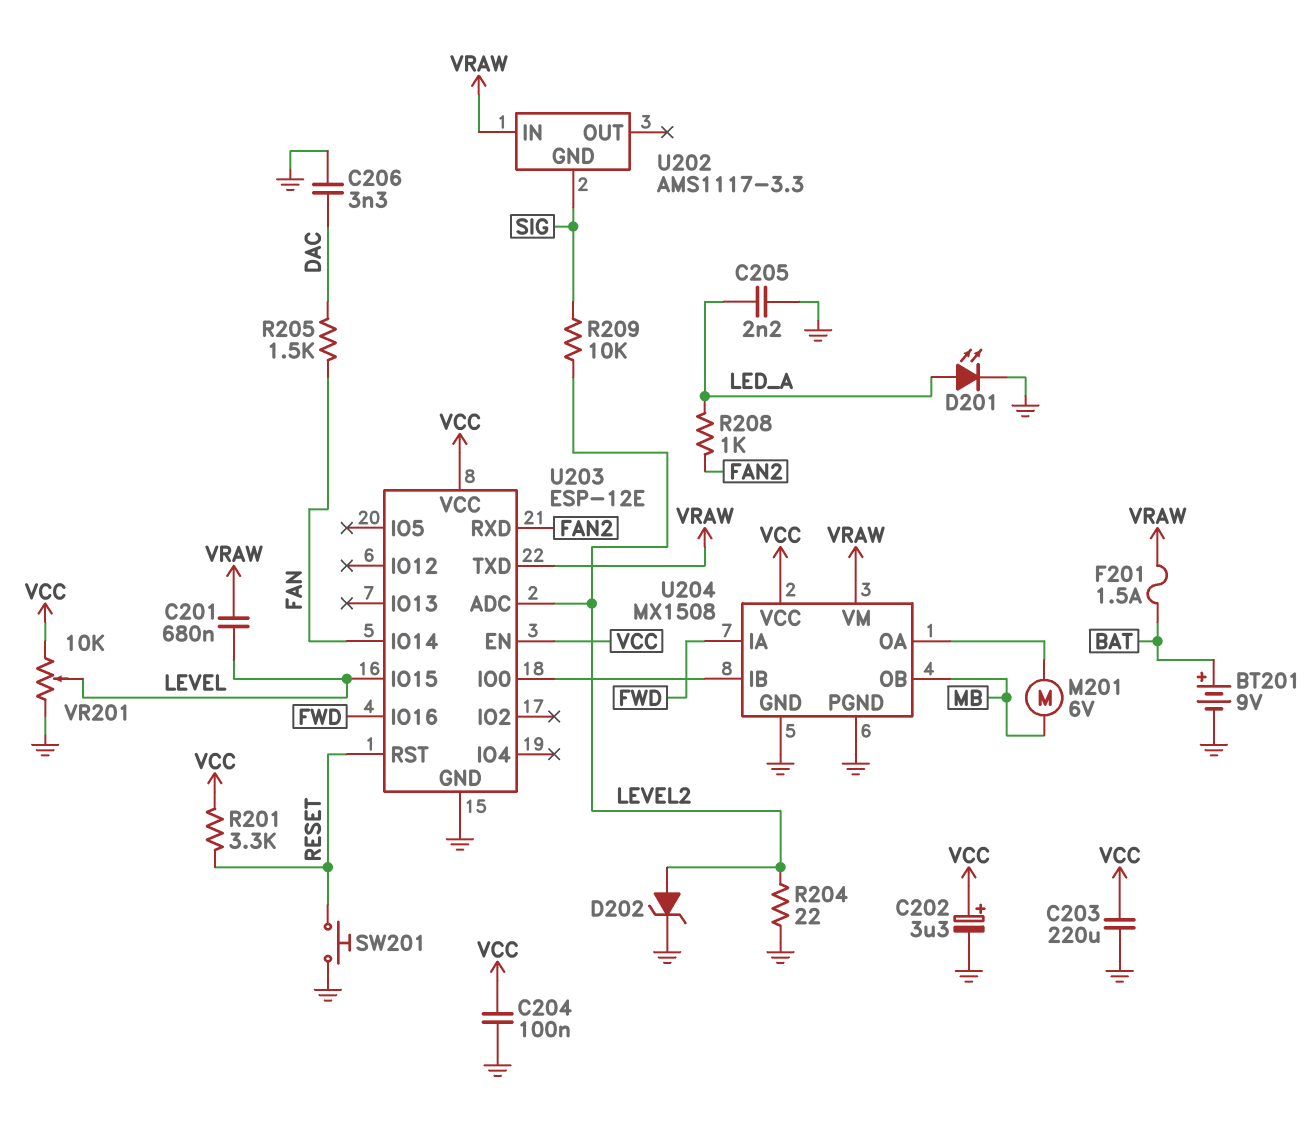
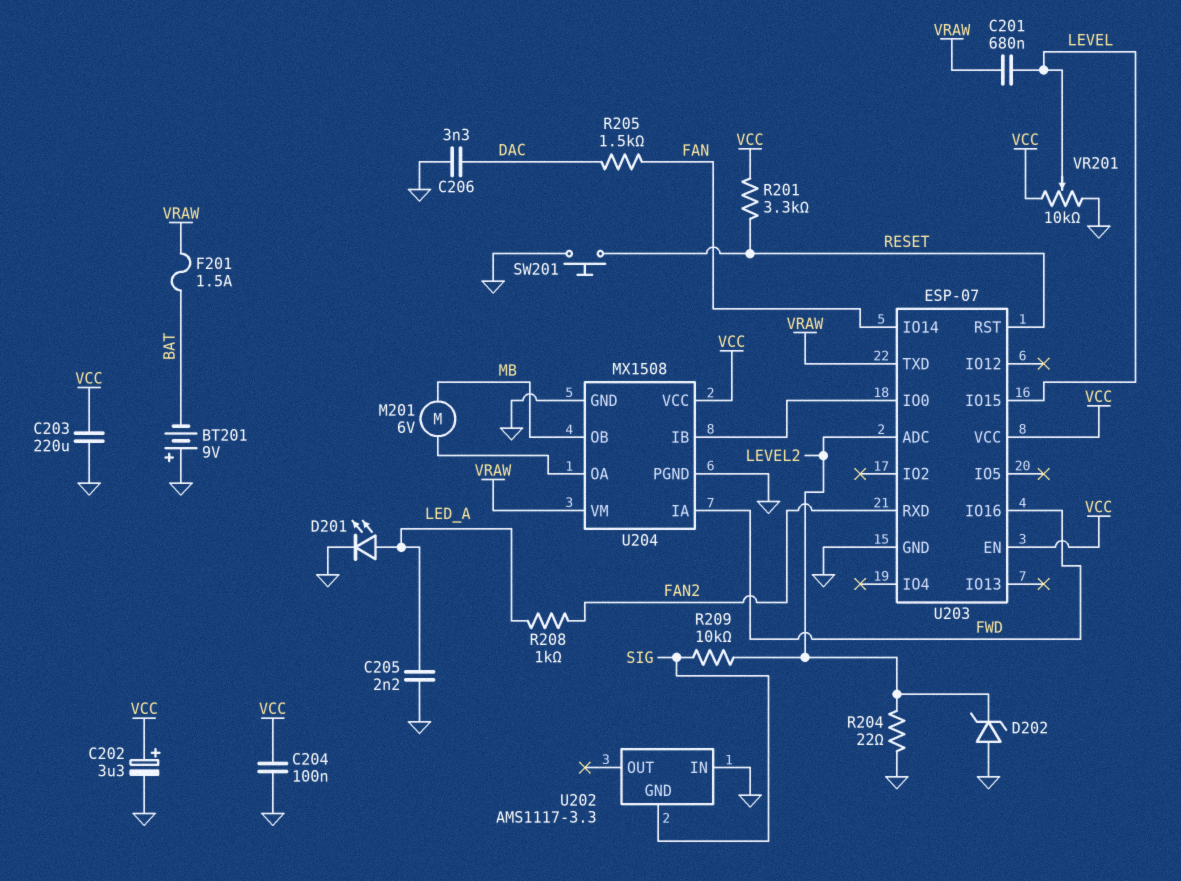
BT201: 9V (plus BAT, minus GND) -> 9V (plus GND, minus BAT)
D202: zener (A LEVEL2, K GND) -> zener (A GND, K LEVEL2)
U202 pin IN: VRAW -> GND
U203: ESP-12E -> ESP-07

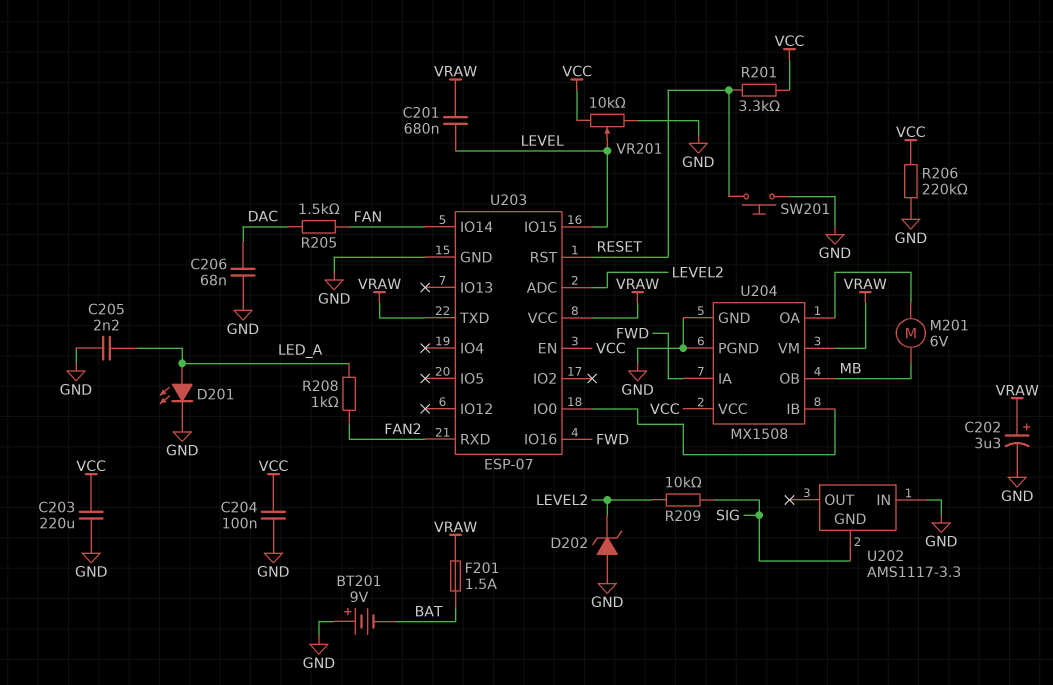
C202: 3.3uF (plus VCC, minus GND) -> 3.3uF (plus VRAW, minus GND)
C206: 3.3nF (DAC, GND) -> 68nF (DAC, GND)
R204: 22 (GND, LEVEL2) -> none
R206: none -> 220k (GND, VCC)
U203 pin VCC: VCC -> VRAW

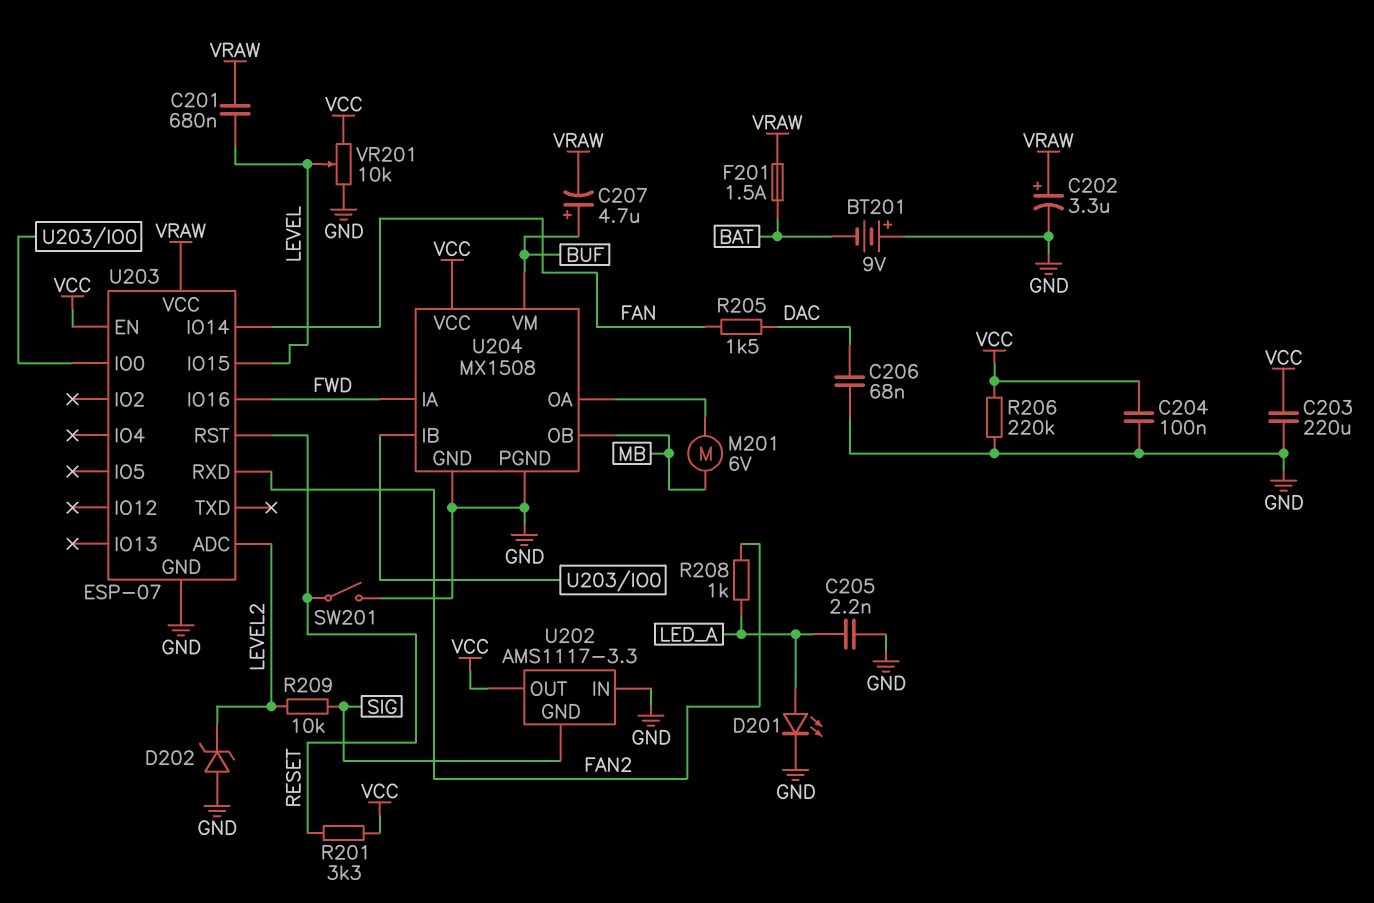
C207: none -> 4.7uF (plus BUF, minus VRAW)
SW201: button (GND, RESET) -> switch (GND, RESET)
U202 pin OUT: none -> VCC
U203 pin TXD: VRAW -> none
U204 pin VM: VRAW -> BUF

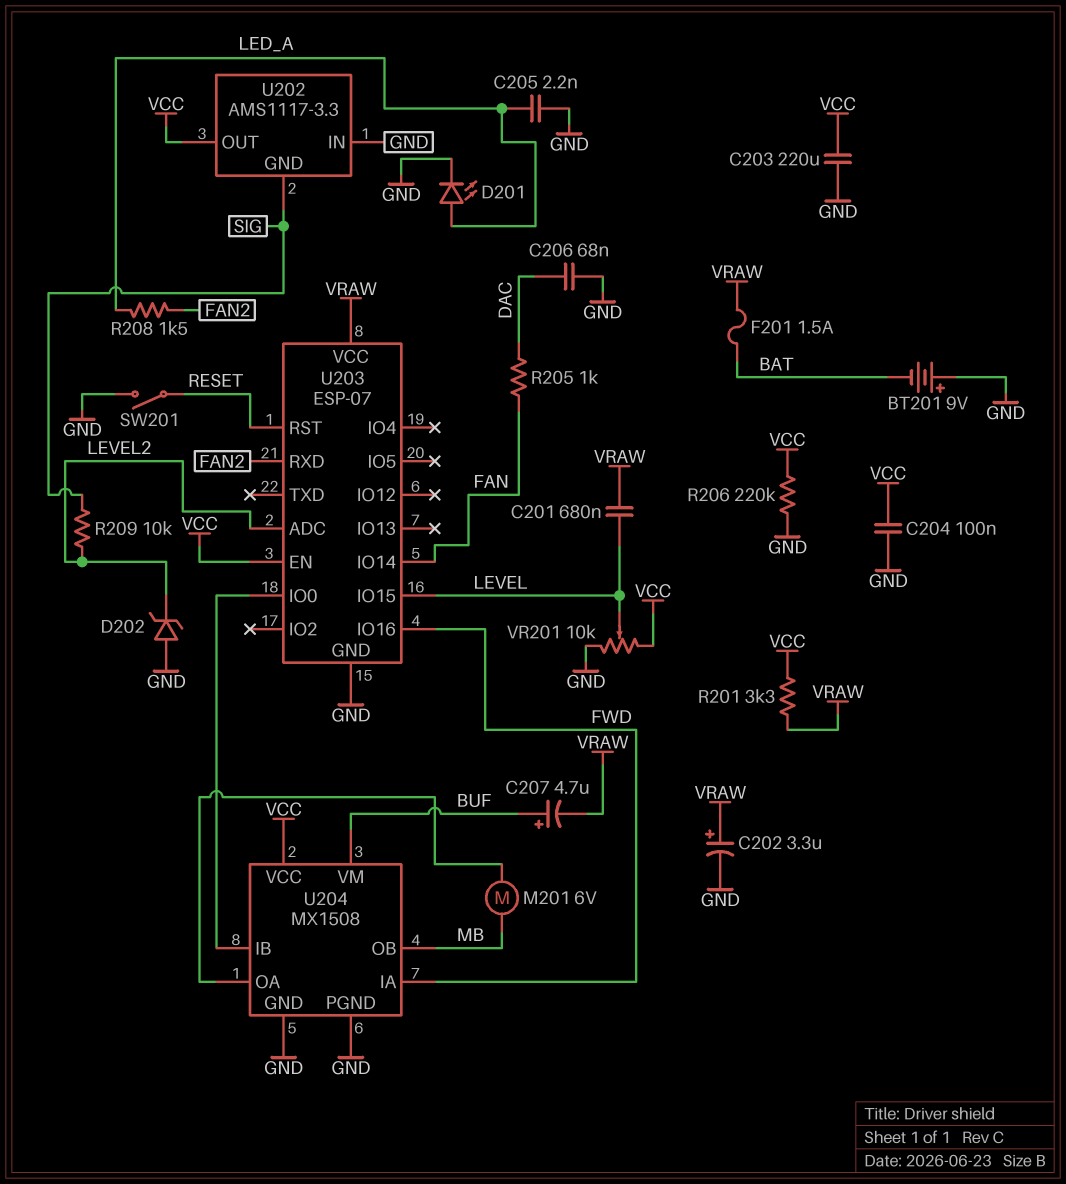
R201: 3.3k (RESET, VCC) -> 3.3k (VCC, VRAW)
R205: 1.5k (DAC, FAN) -> 1k (DAC, FAN)
R208: 1k (FAN2, LED_A) -> 1.5k (FAN2, LED_A)

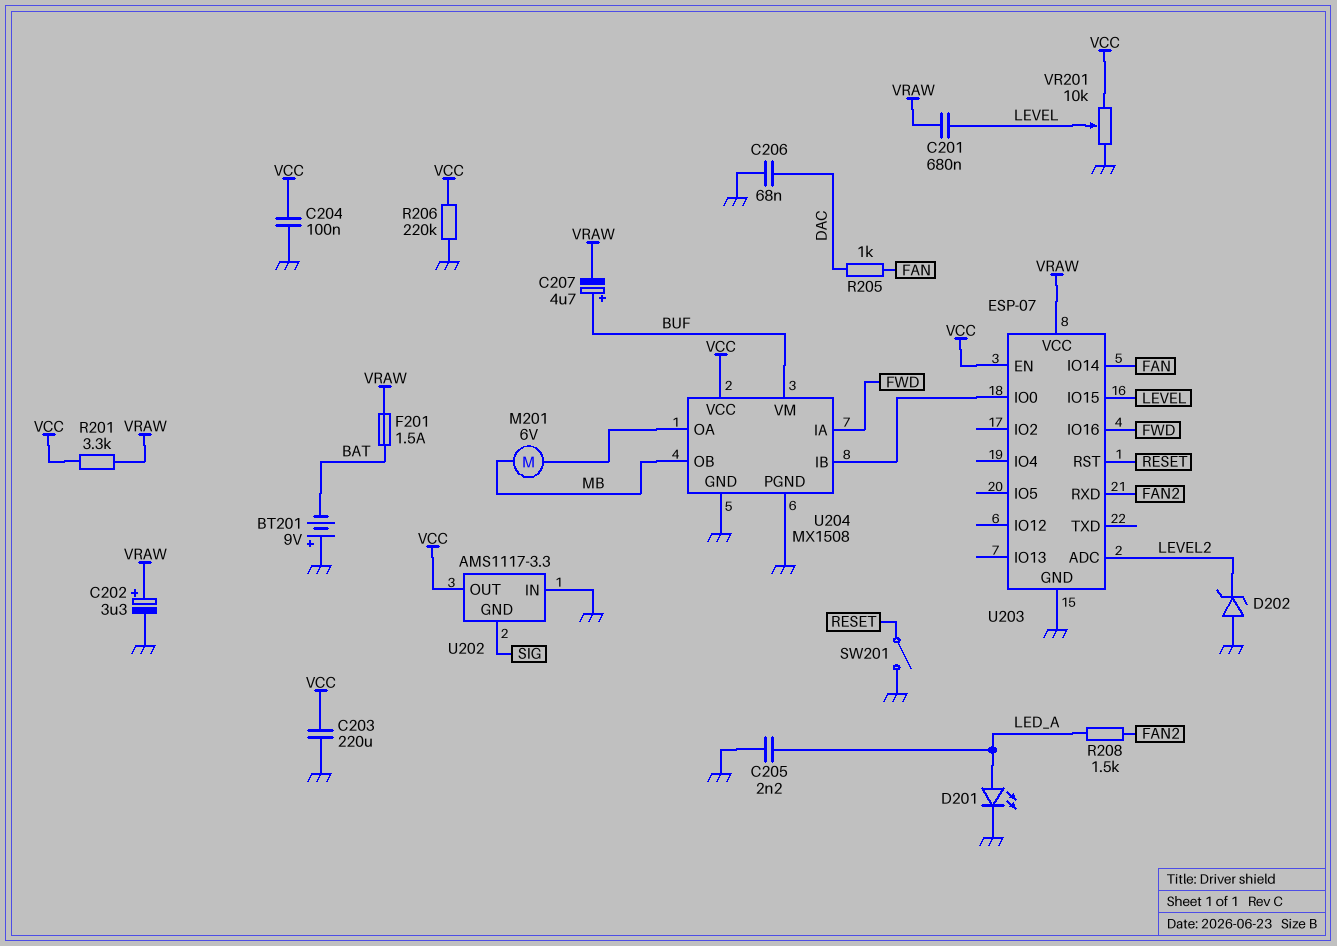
R209: 10k (LEVEL2, SIG) -> none

